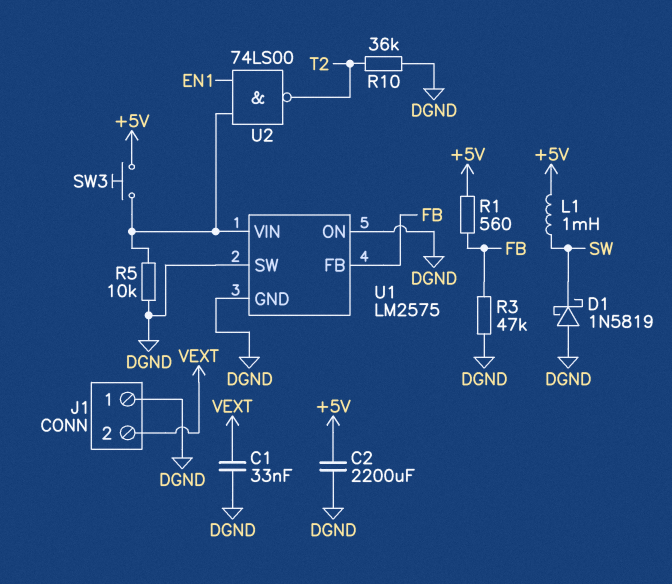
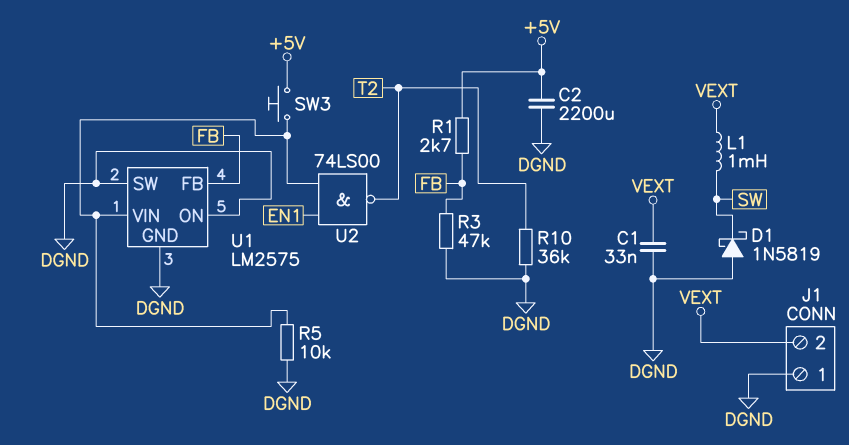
L1: 1mH (+5V, SW) -> 1mH (SW, VEXT)
R1: 560 (+5V, FB) -> 2.7k (+5V, FB)

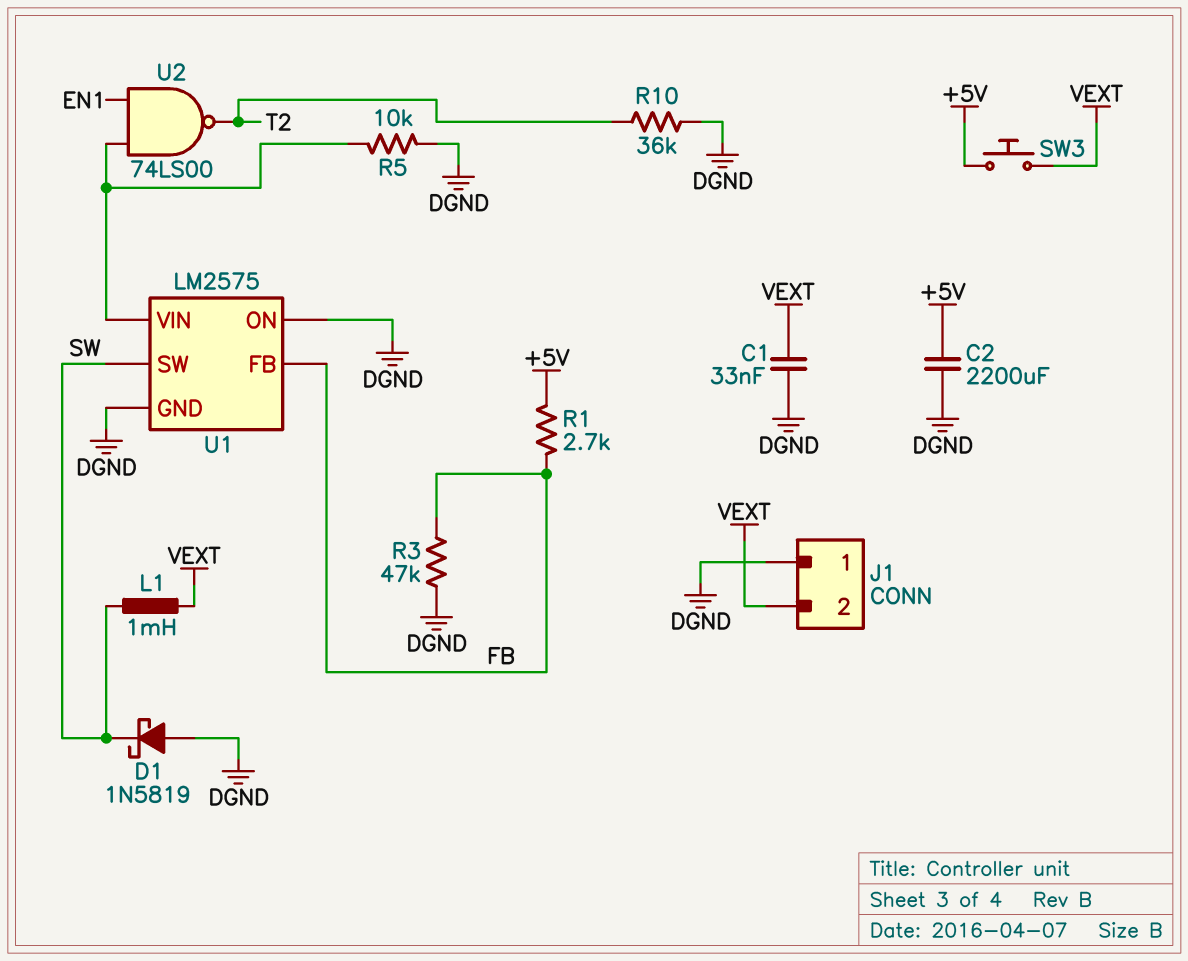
SW3: button (+5V, U1/VIN) -> button (+5V, VEXT)
U1 pin SW: DGND -> SW

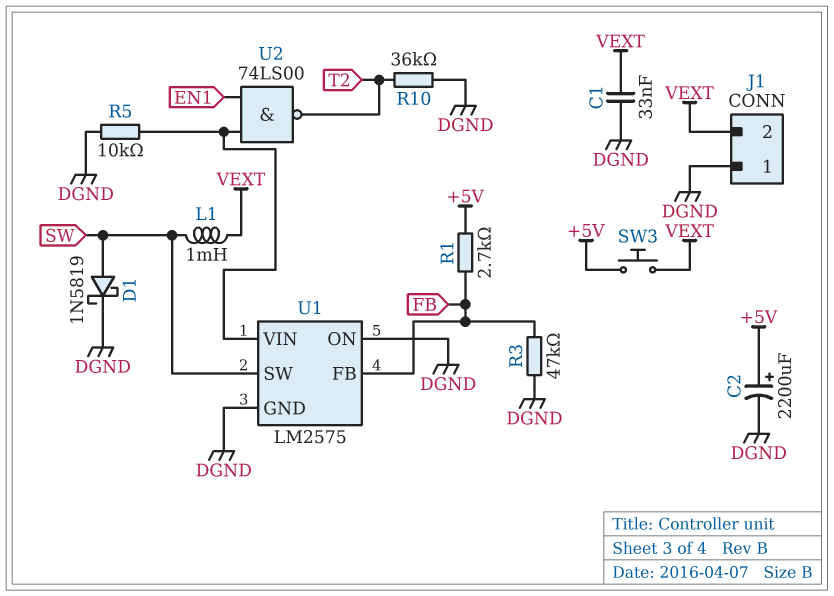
C2: 2200uF (+5V, DGND) -> 2200uF (plus +5V, minus DGND)
D1: schottky 1N5819 (A DGND, K SW) -> schottky 1N5819 (A SW, K DGND)

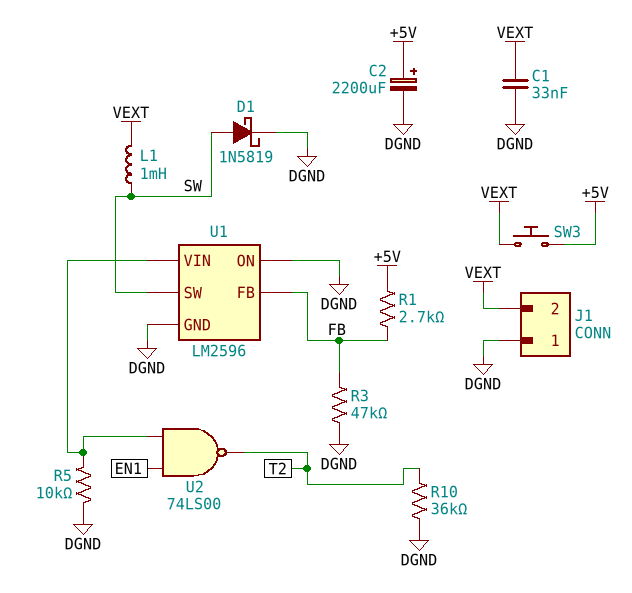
U1: LM2575 -> LM2596

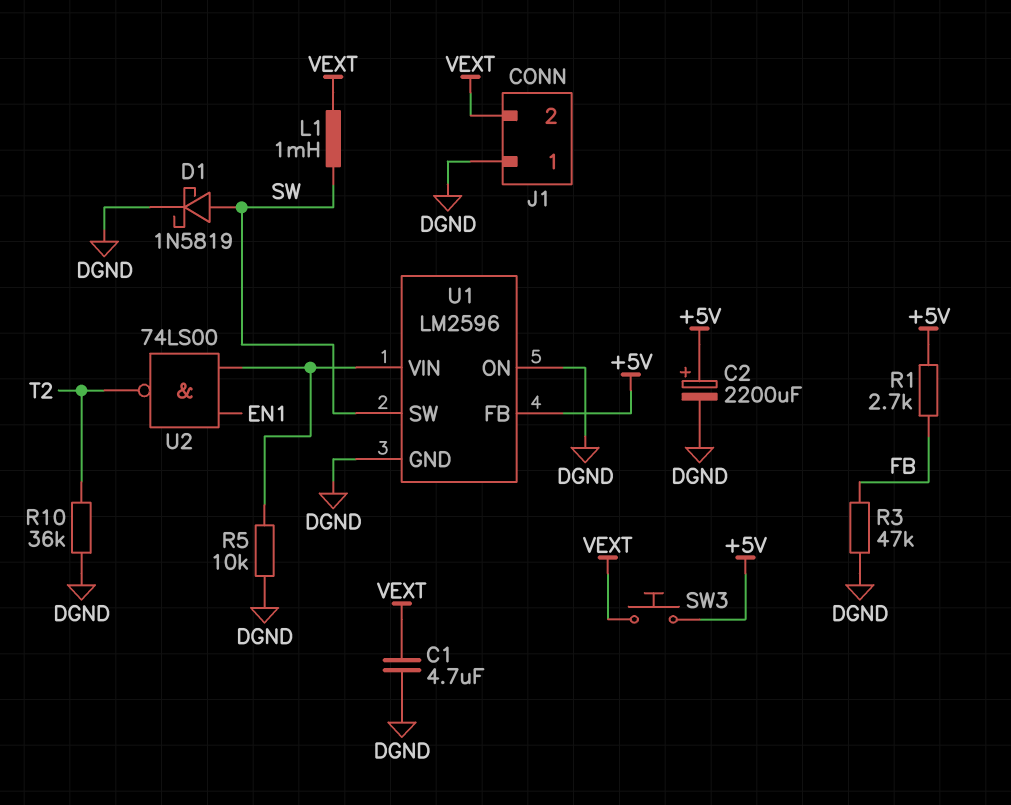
C1: 33nF (DGND, VEXT) -> 4.7uF (DGND, VEXT)
U1 pin FB: FB -> +5V

